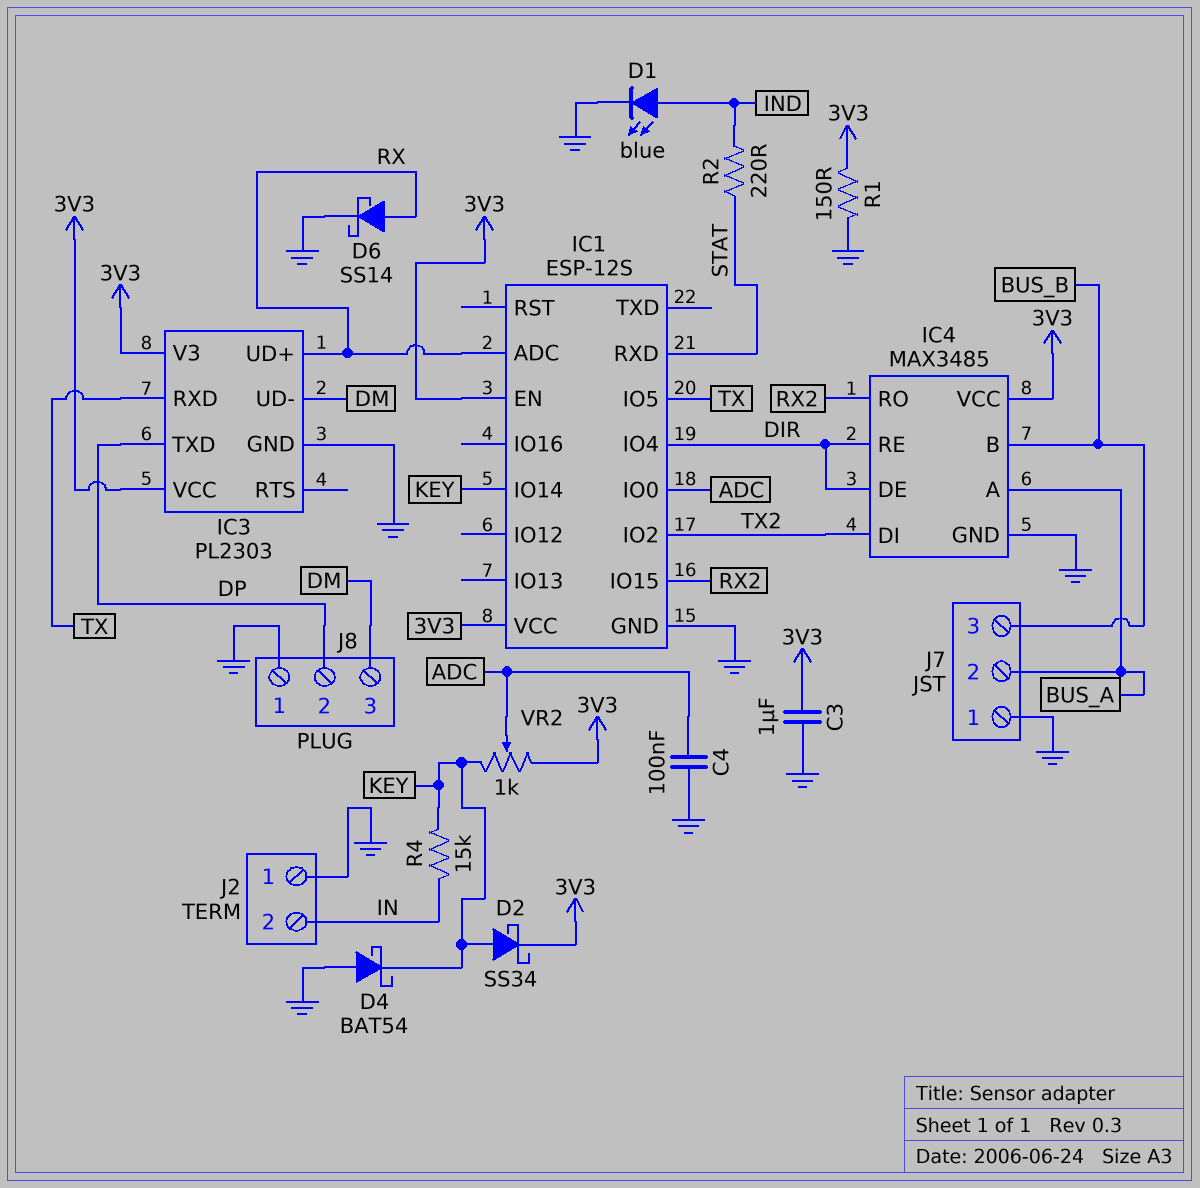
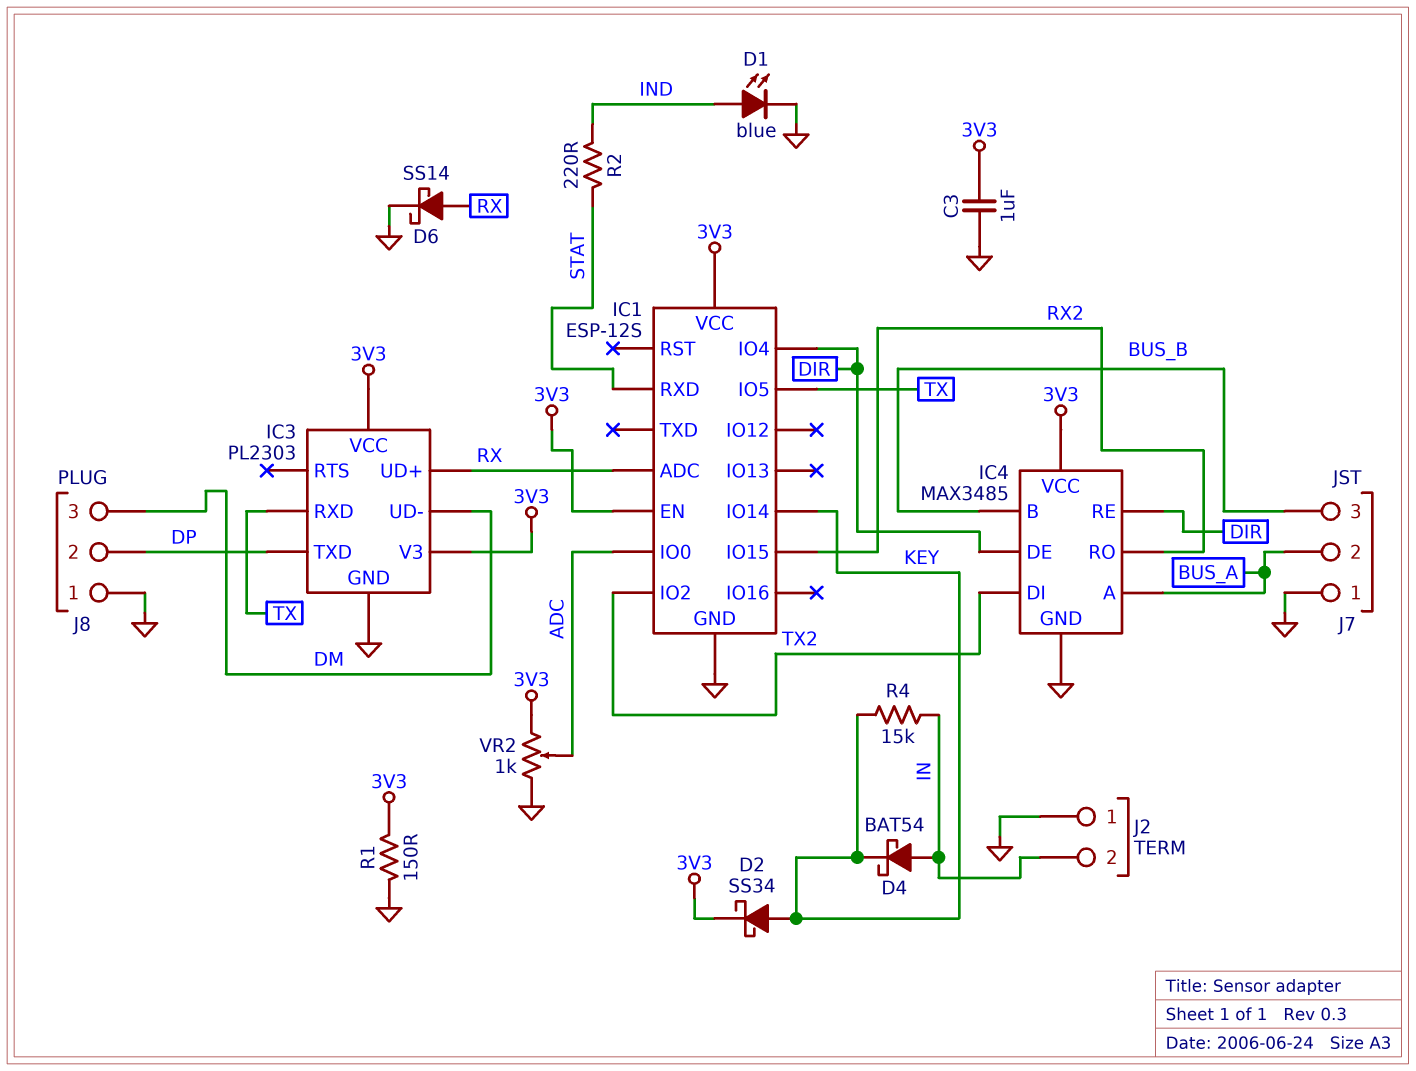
C4: 100nF (ADC, GND) -> none
D4: schottky BAT54 (A GND, K KEY) -> schottky BAT54 (A IN, K KEY)
VR2: 1k (3V3, KEY, wiper ADC) -> 1k (3V3, GND, wiper ADC)

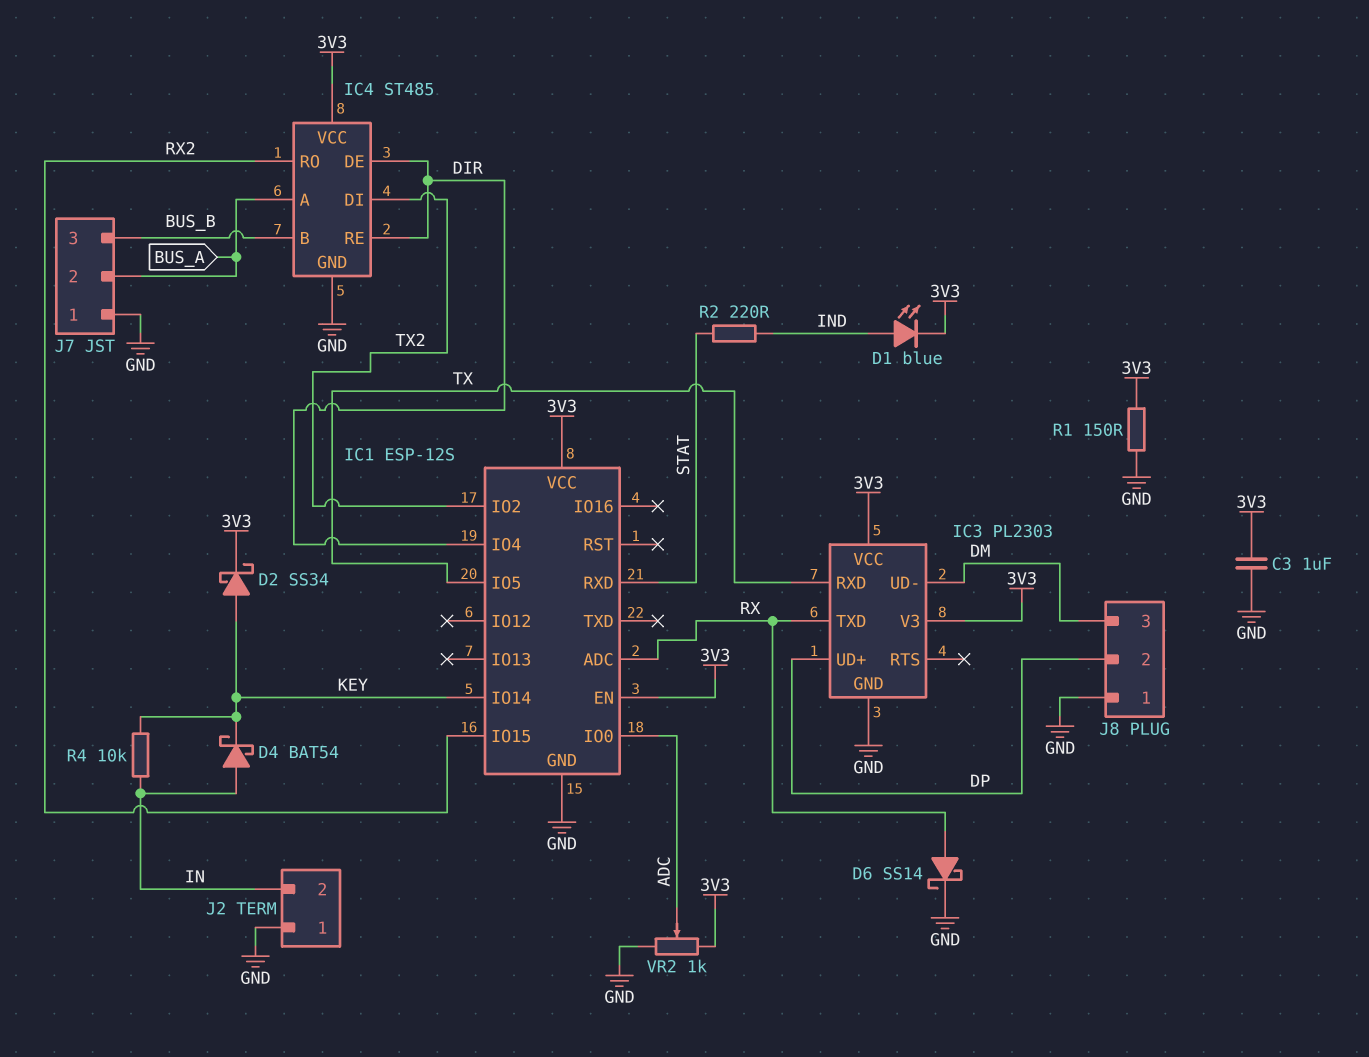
D1: LED blue (A IND, K GND) -> LED blue (A IND, K 3V3)
IC3 pin TXD: DP -> RX
IC3 pin UD+: RX -> DP
IC4: MAX3485 -> ST485
R4: 15k (IN, KEY) -> 10k (IN, KEY)

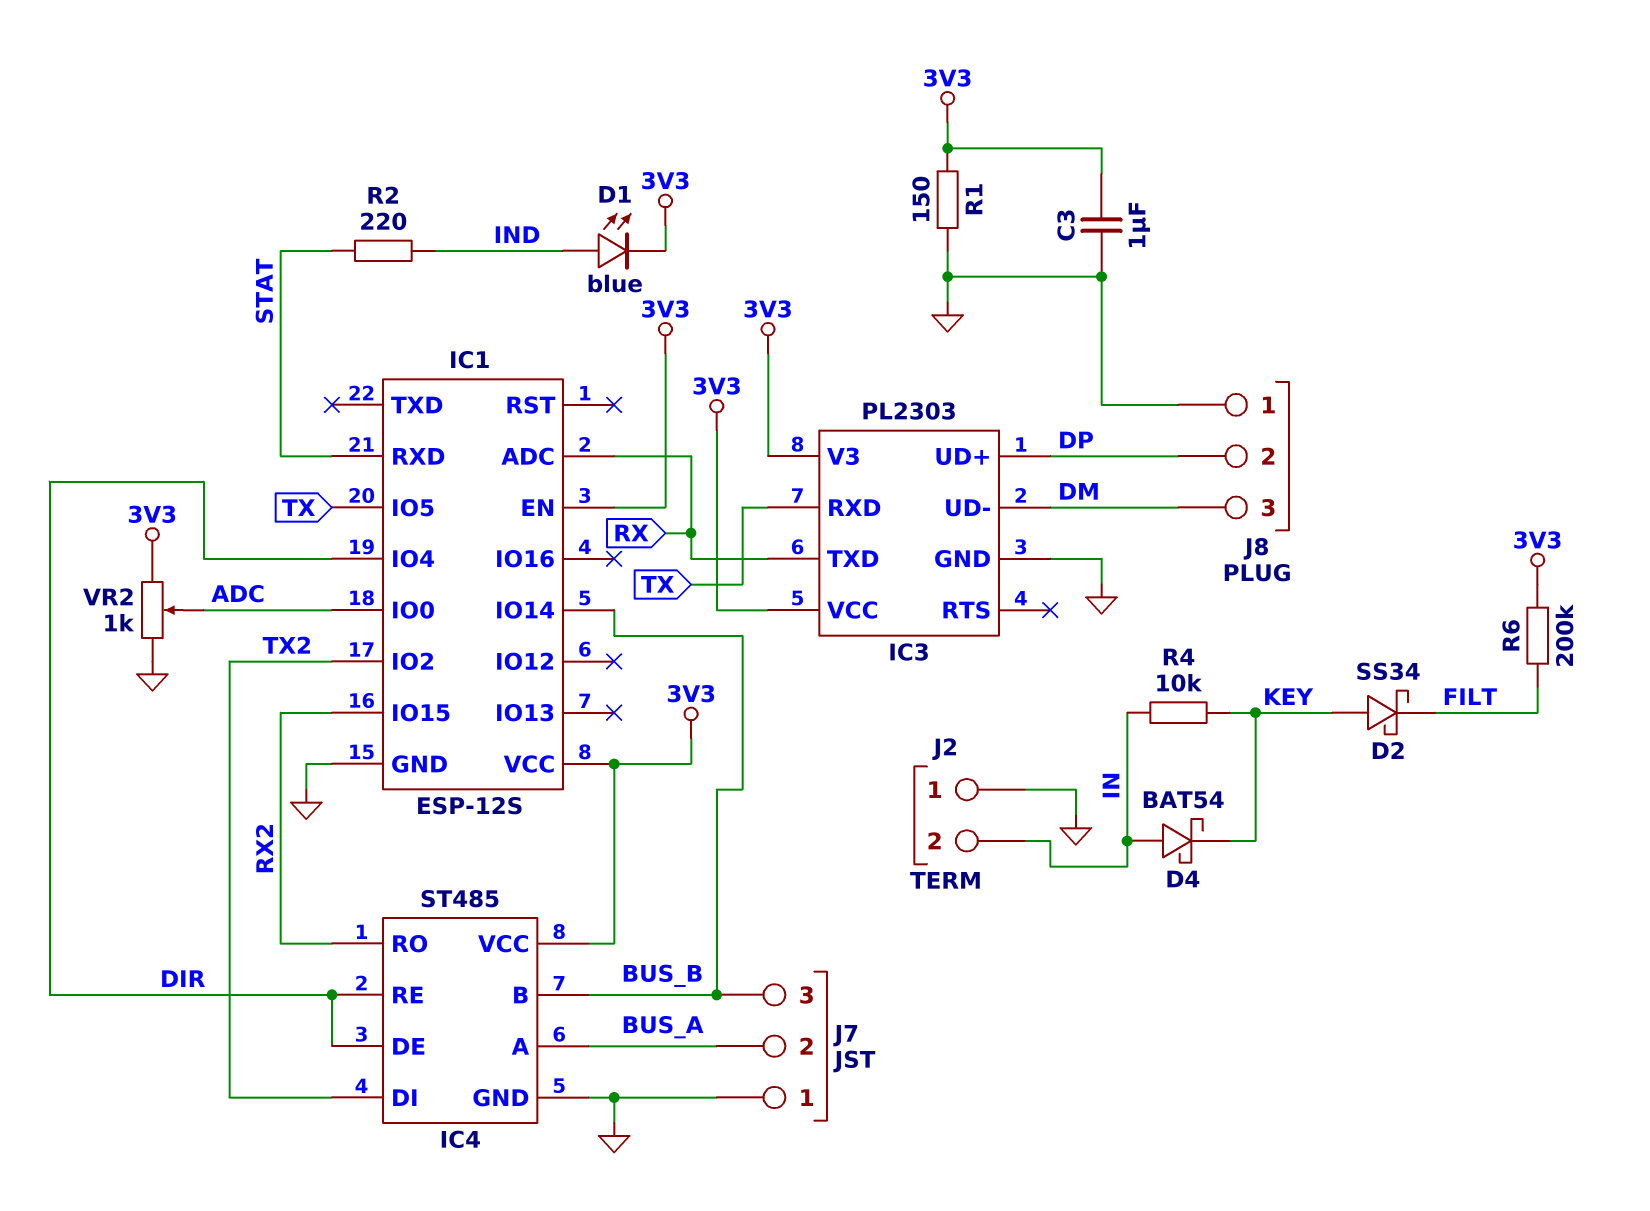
D2: schottky SS34 (A KEY, K 3V3) -> schottky SS34 (A KEY, K FILT)
D6: schottky SS14 (A RX, K GND) -> none
IC1 pin IO14: KEY -> BUS_B
R6: none -> 200k (3V3, FILT)

